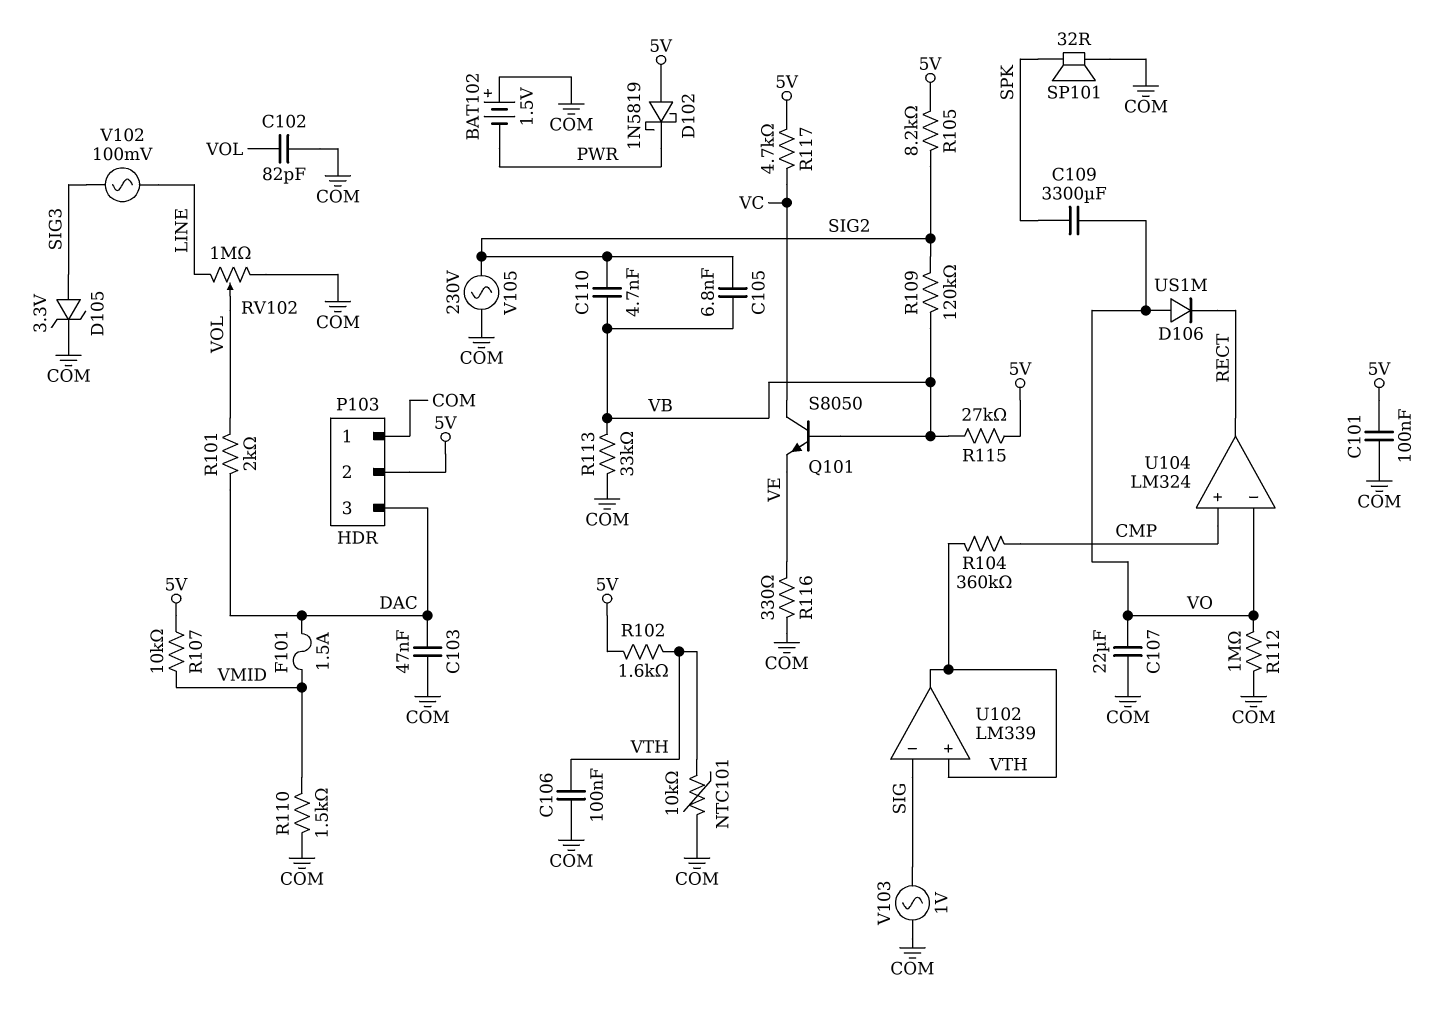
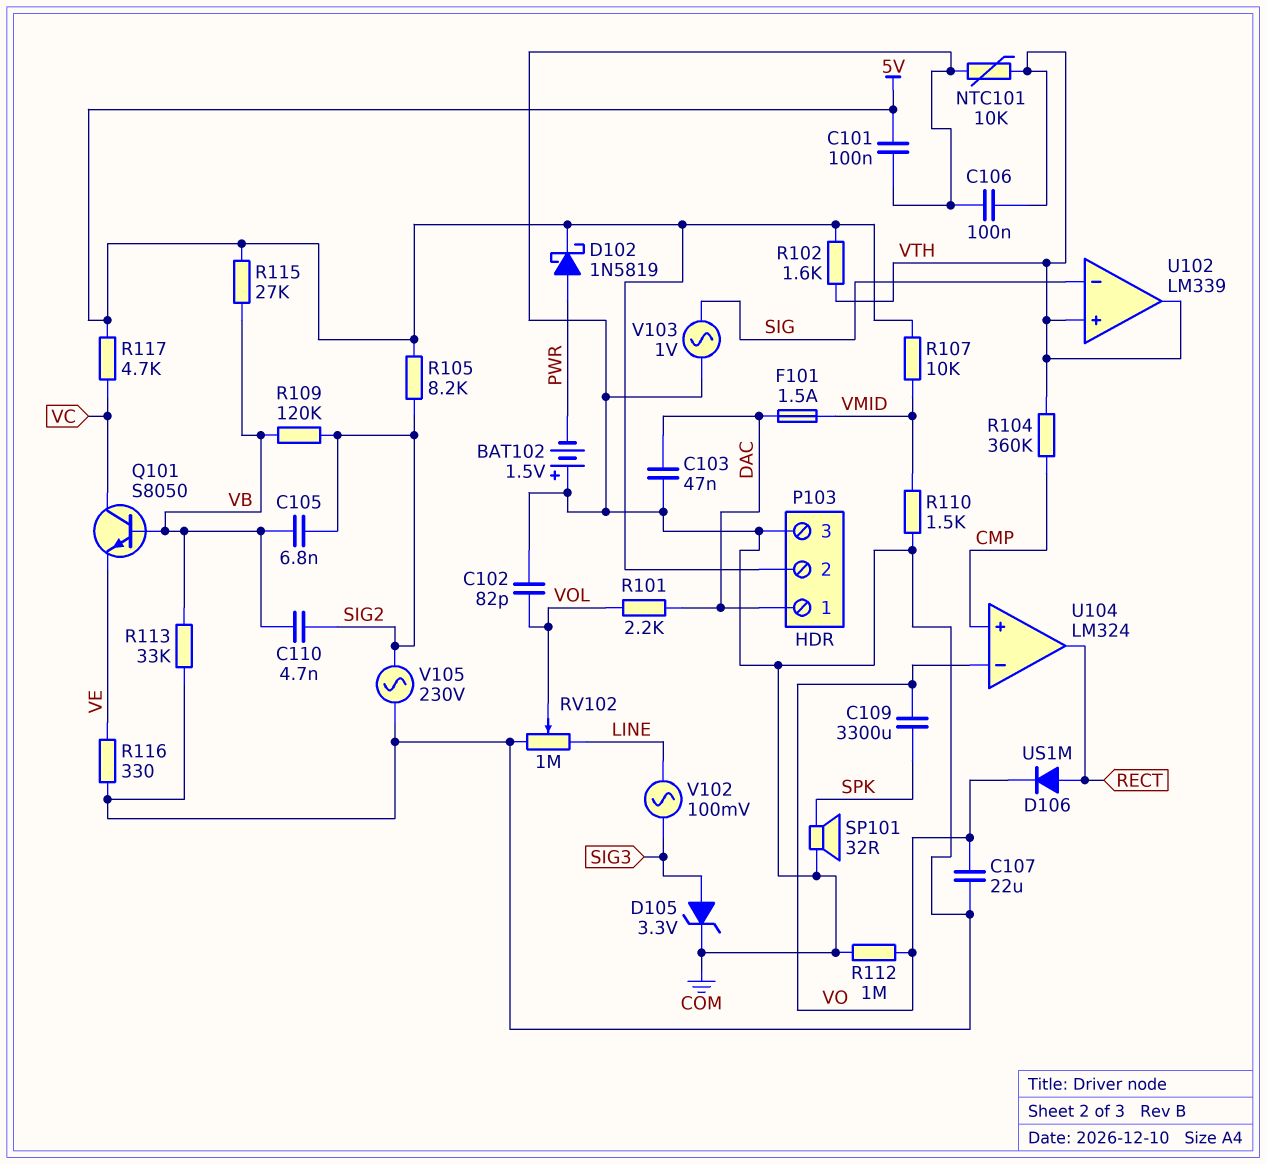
D102: schottky 1N5819 (A 5V, K PWR) -> schottky 1N5819 (A PWR, K 5V)
D106: diode US1M (A VO, K RECT) -> diode US1M (A RECT, K VO)
P103 pin 1: COM -> DAC
P103 pin 3: DAC -> COM
R101: 2k (DAC, VOL) -> 2.2k (DAC, VOL)

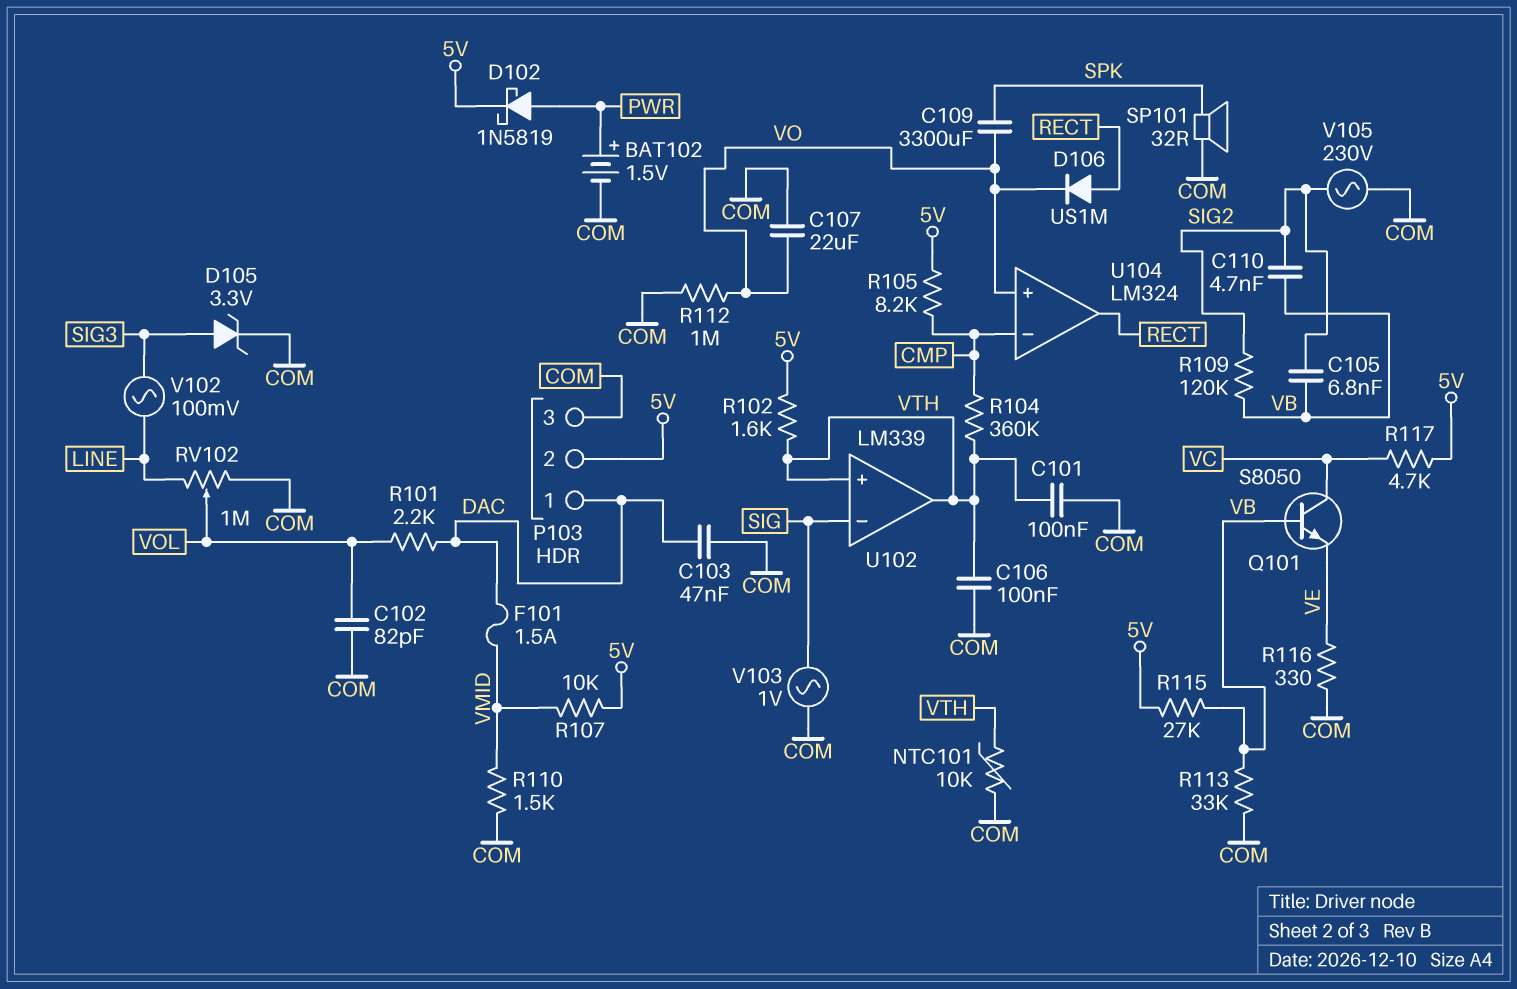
BAT102: 1.5V (plus COM, minus PWR) -> 1.5V (plus PWR, minus COM)
C101: 100nF (5V, COM) -> 100nF (COM, VTH)
R105: 8.2k (5V, SIG2) -> 8.2k (5V, CMP)
U104 pin in+: CMP -> VO
U104 pin in-: VO -> CMP

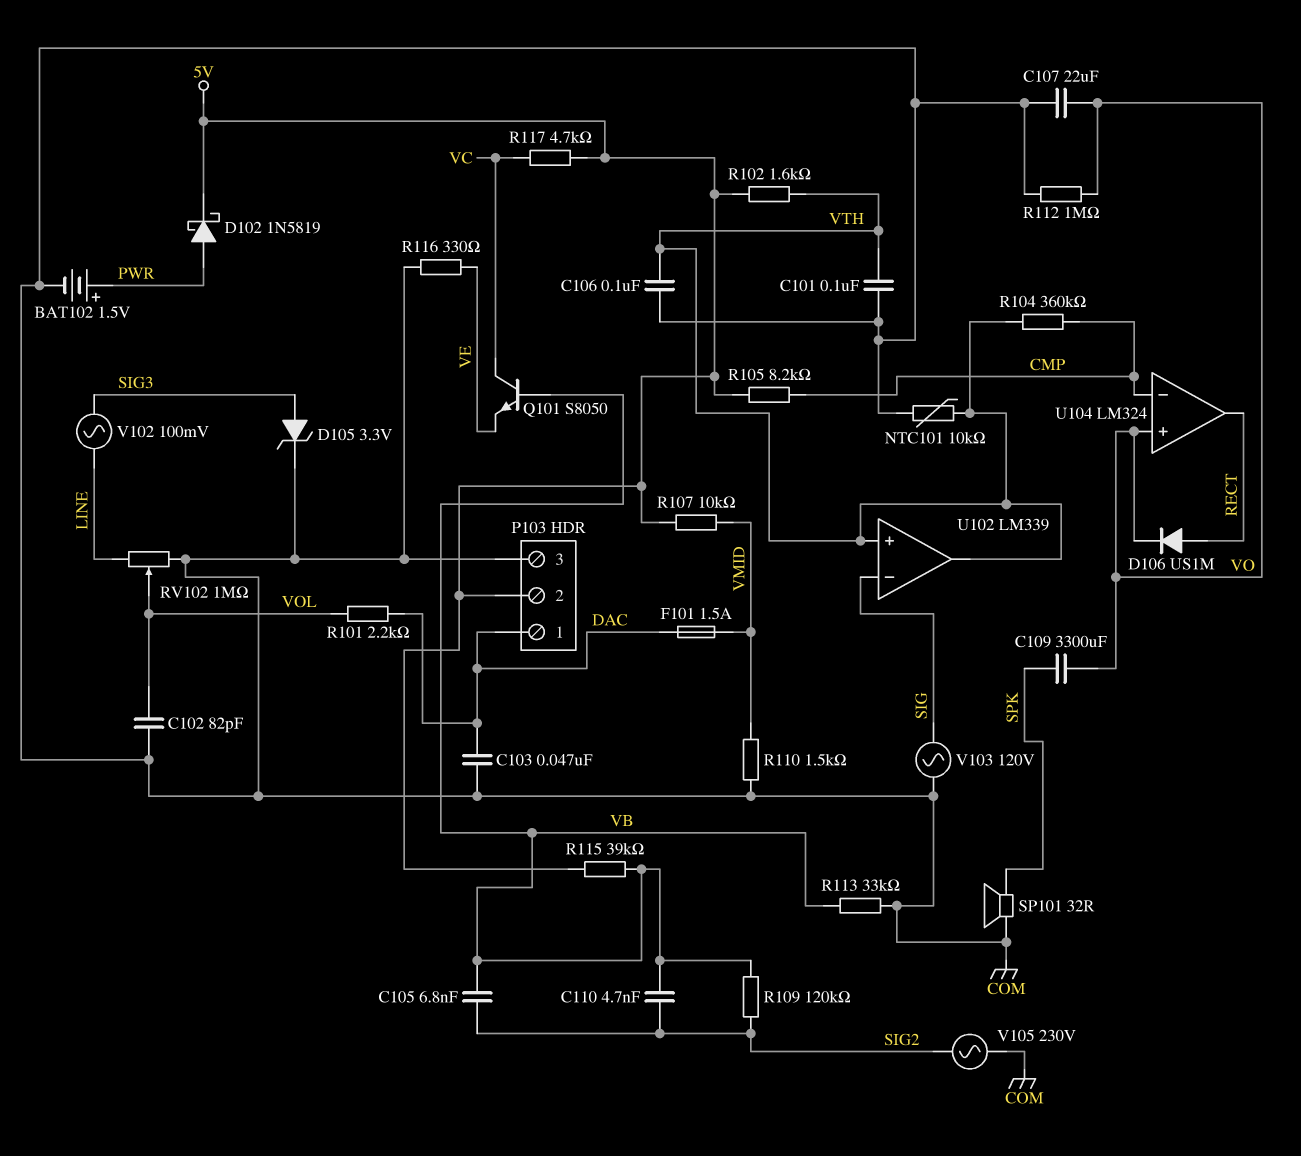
R115: 27k (5V, VB) -> 39k (5V, VB)
V103: AC 1V (COM, SIG) -> AC 120V (COM, SIG)

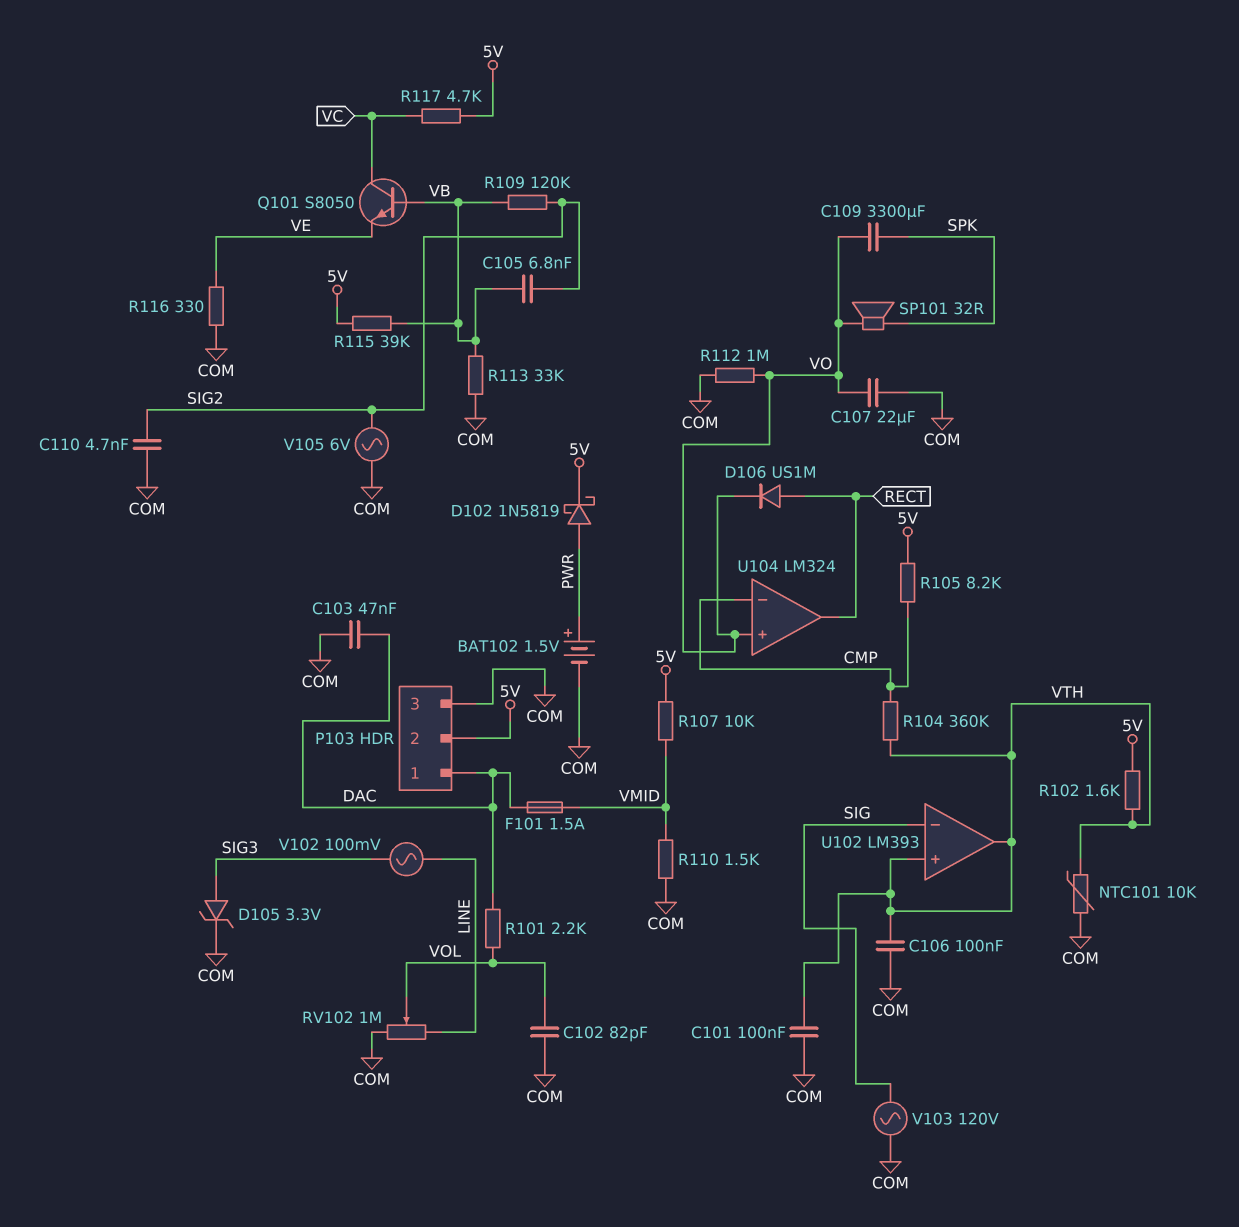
C110: 4.7nF (SIG2, VB) -> 4.7nF (COM, SIG2)
SP101: speaker 32R (COM, SPK) -> speaker 32R (SPK, VO)
U102: LM339 -> LM393
V105: AC 230V (COM, SIG2) -> AC 6V (COM, SIG2)

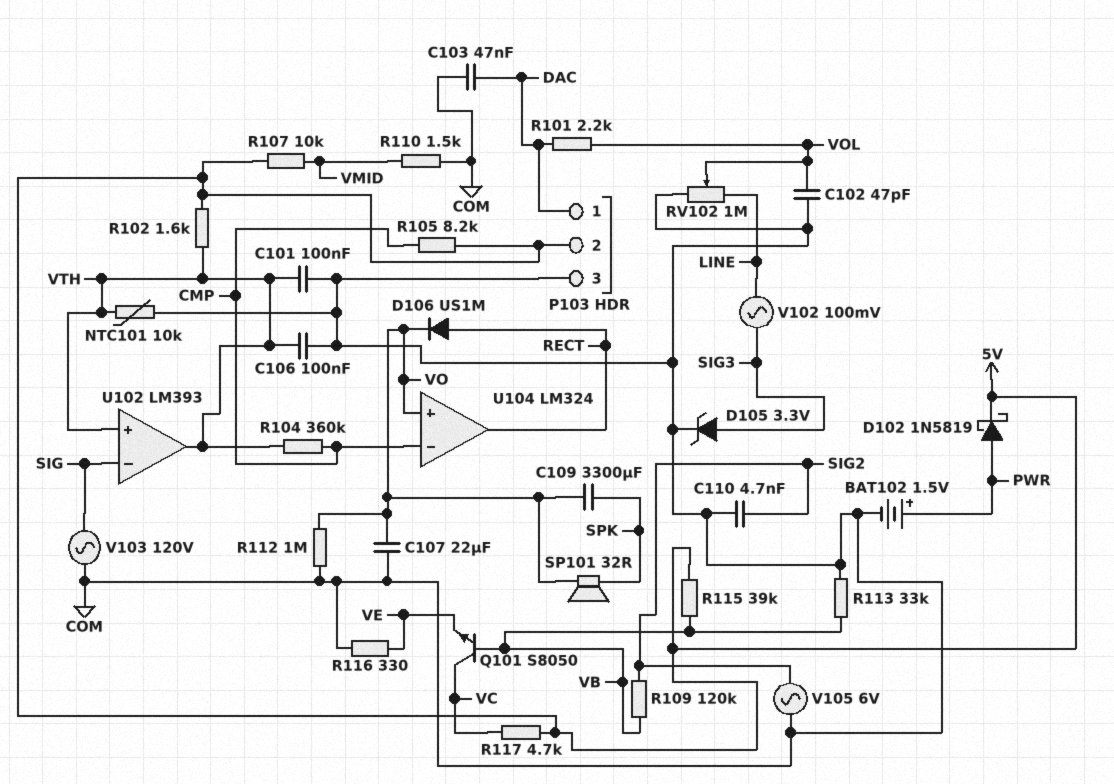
C102: 82pF (COM, VOL) -> 47pF (COM, VOL)
C105: 6.8nF (SIG2, VB) -> none
F101: 1.5A (DAC, VMID) -> none

